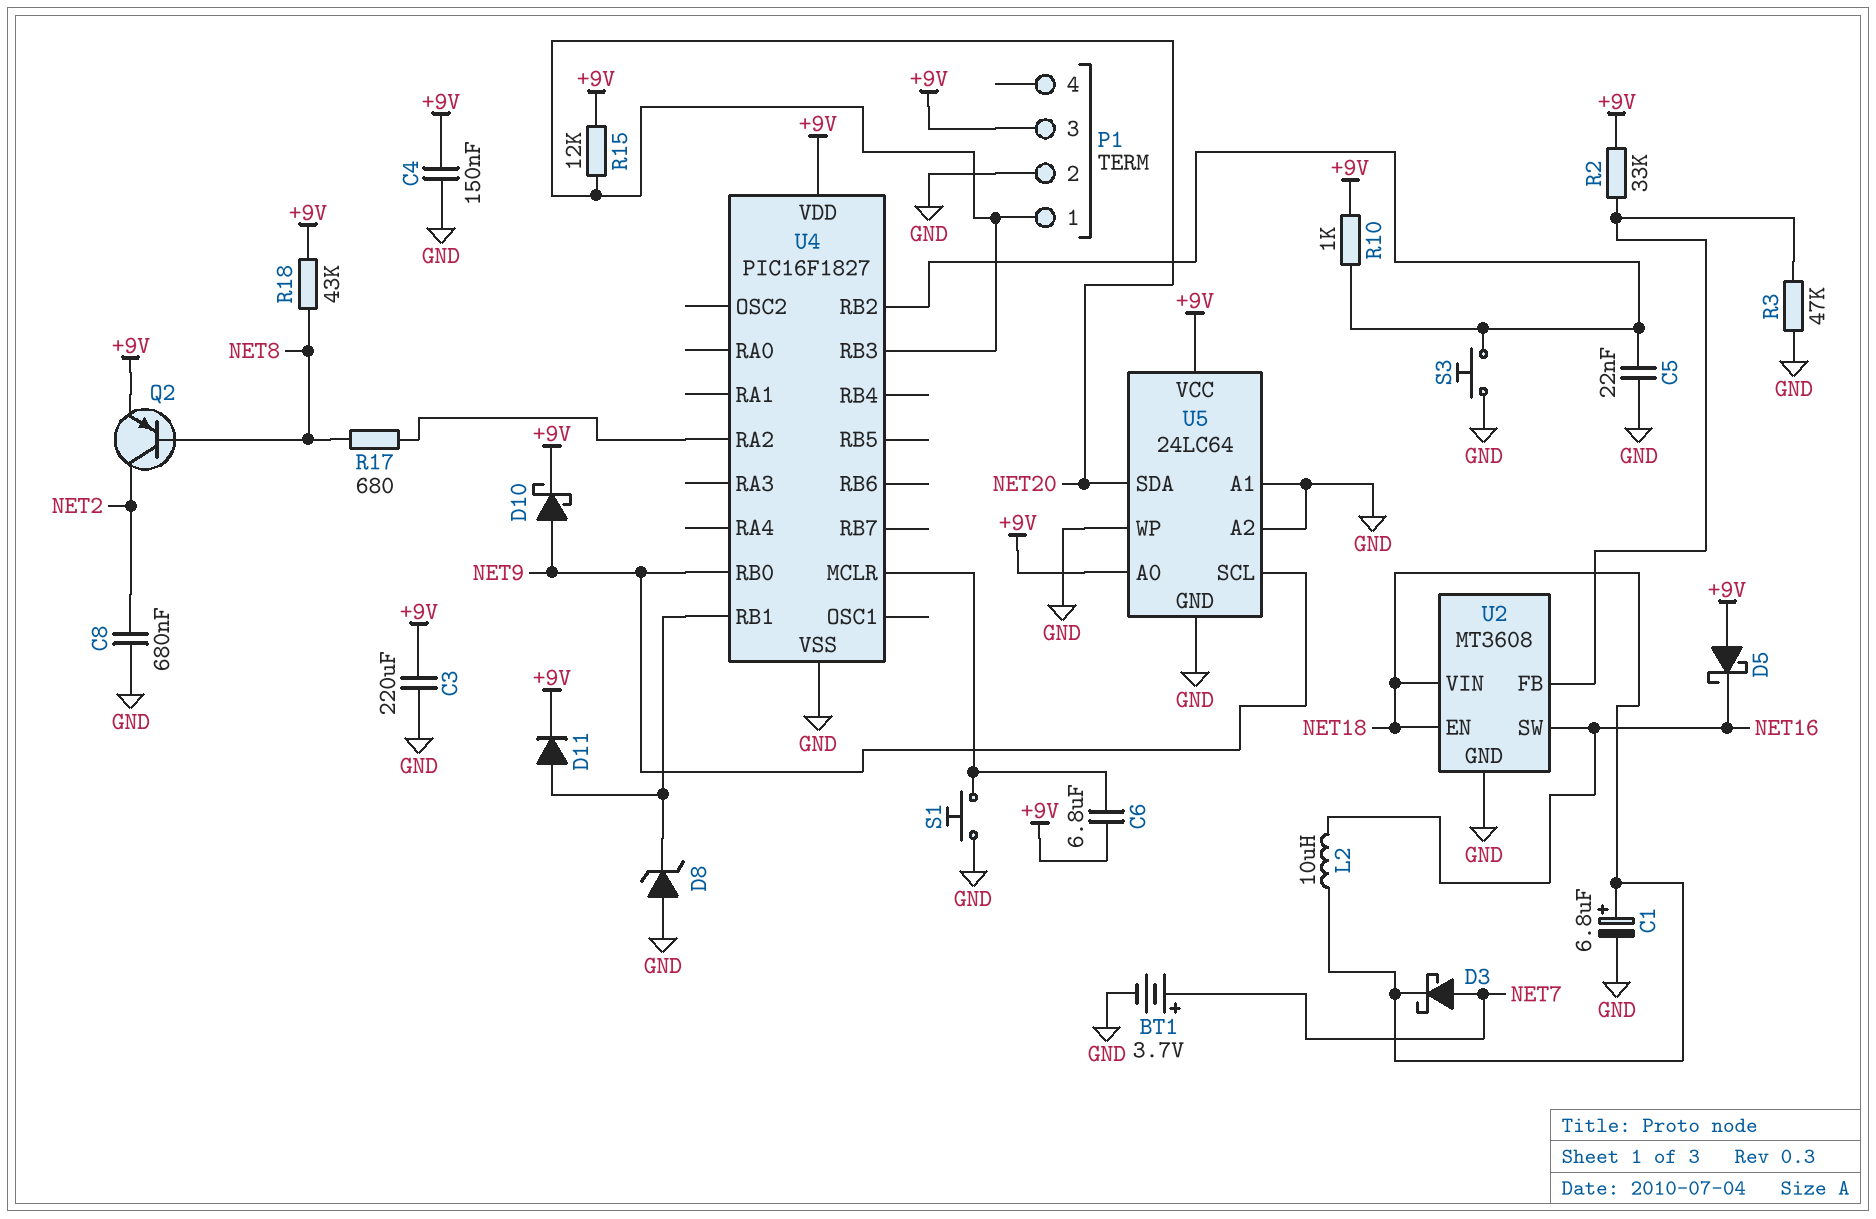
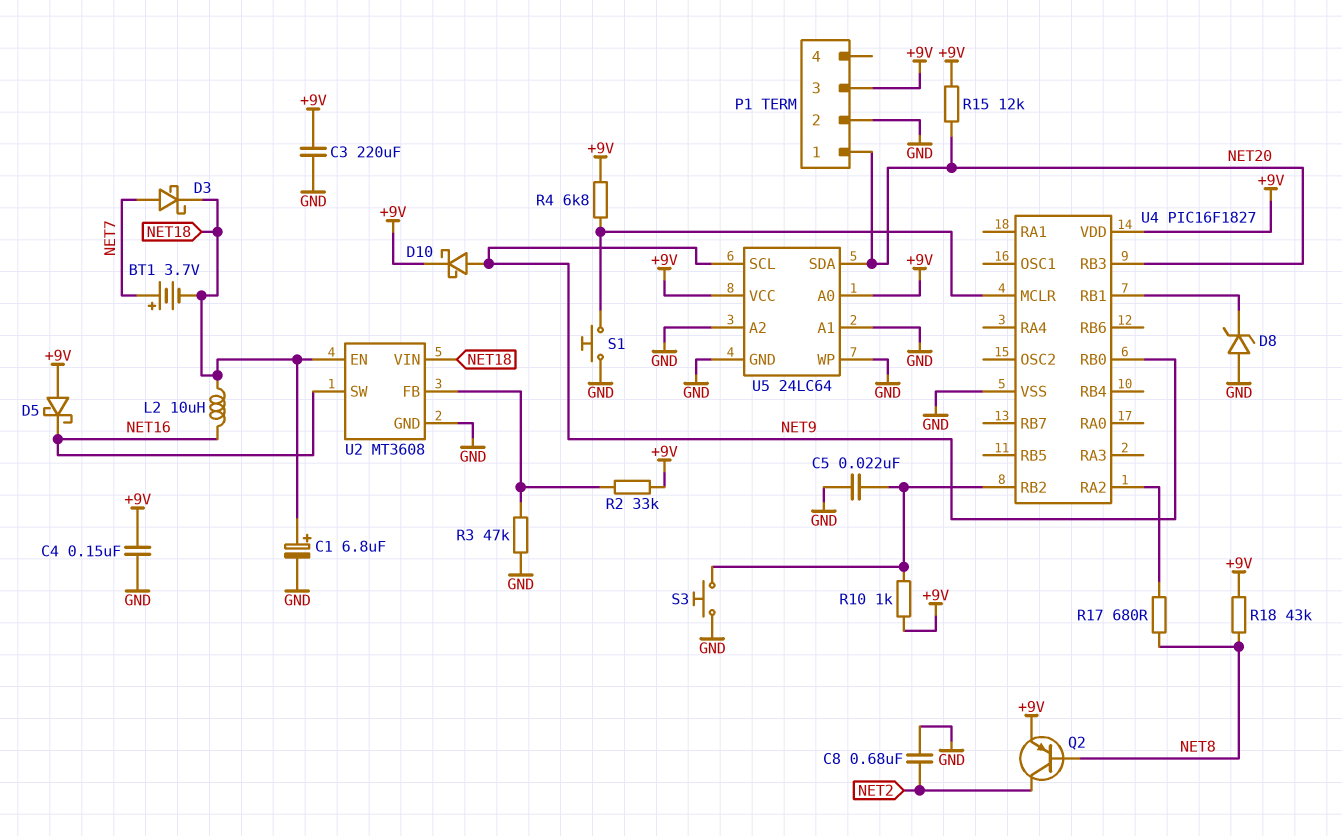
BT1: 3.7V (plus NET7, minus GND) -> 3.7V (plus NET7, minus NET18)
C6: 6.8uF (+9V, U4/MCLR) -> none
D11: diode (A U4/RB1, K +9V) -> none
R4: none -> 6.8k (+9V, U4/MCLR)

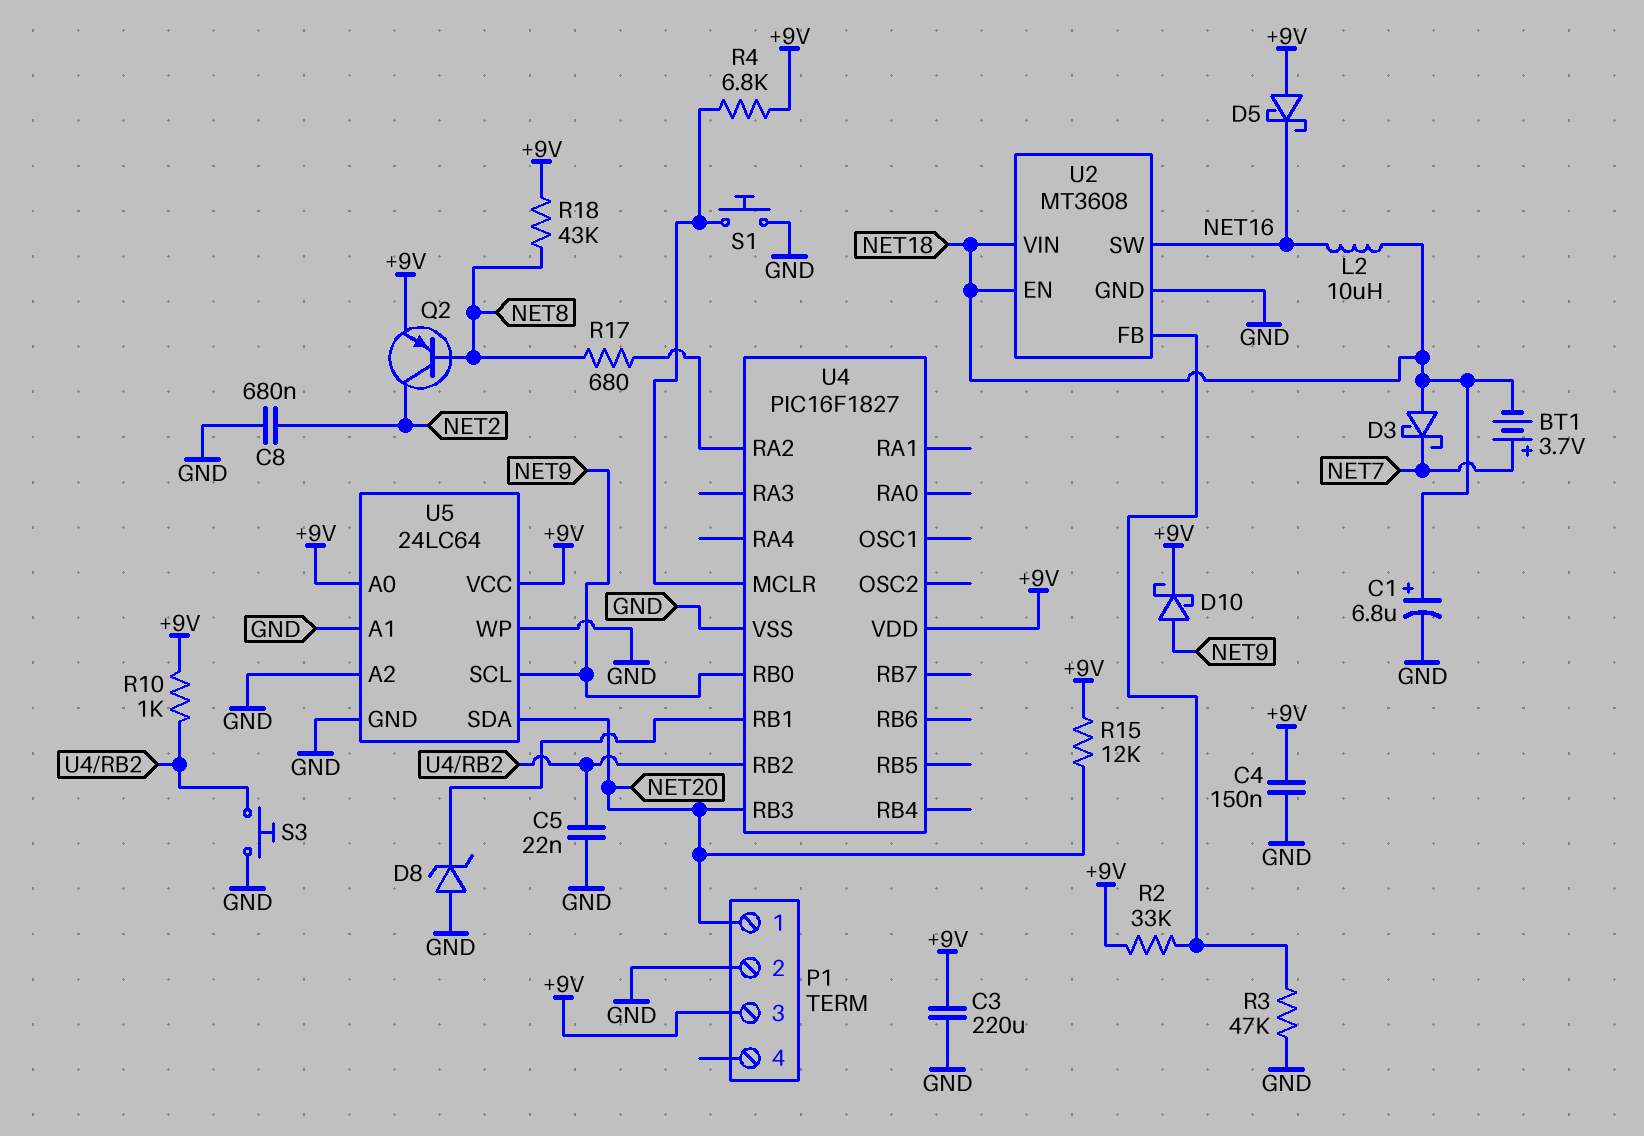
D3: schottky (A NET7, K NET18) -> schottky (A NET18, K NET7)

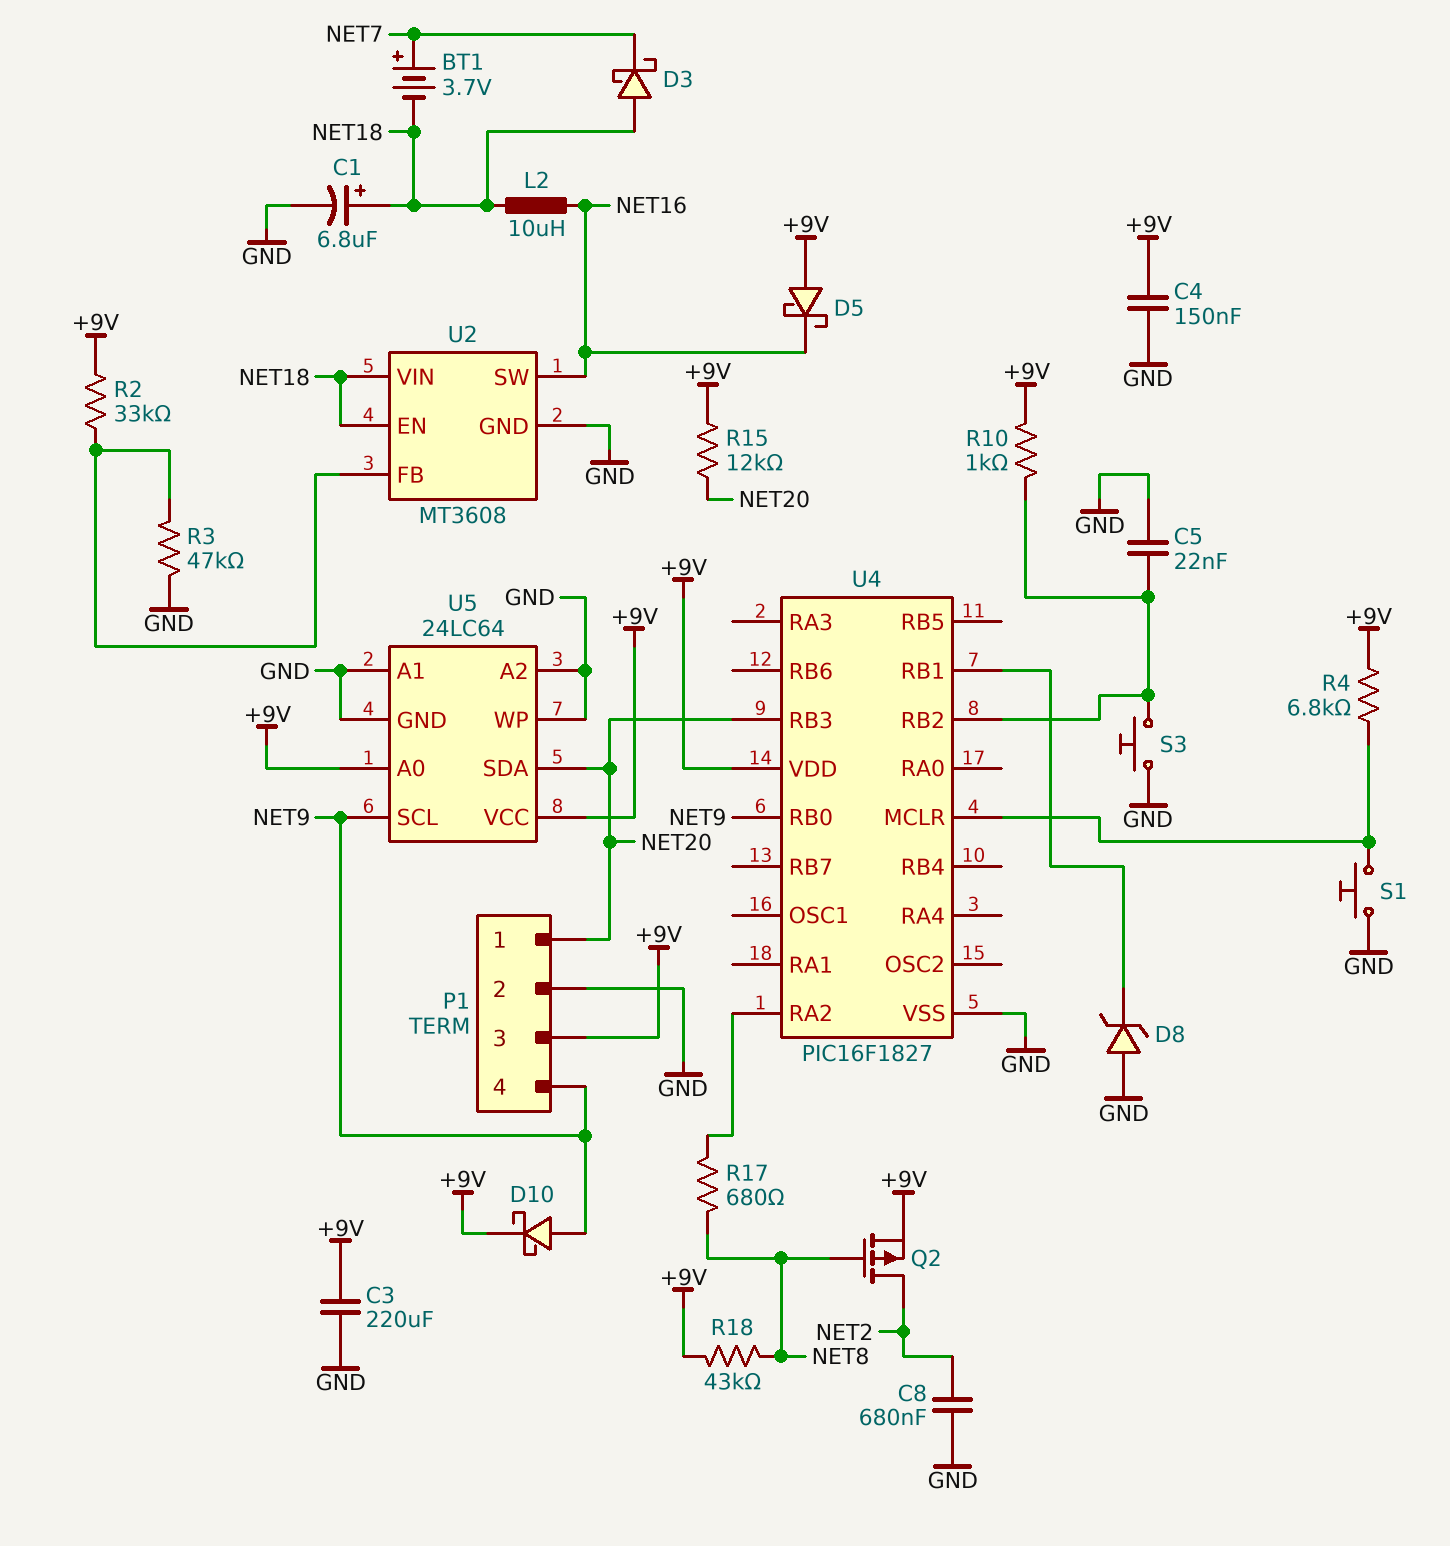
P1 pin 4: none -> NET9
Q2: PNP (B NET8, C NET2, E +9V) -> PMOS (G NET8, D NET2, S +9V)

